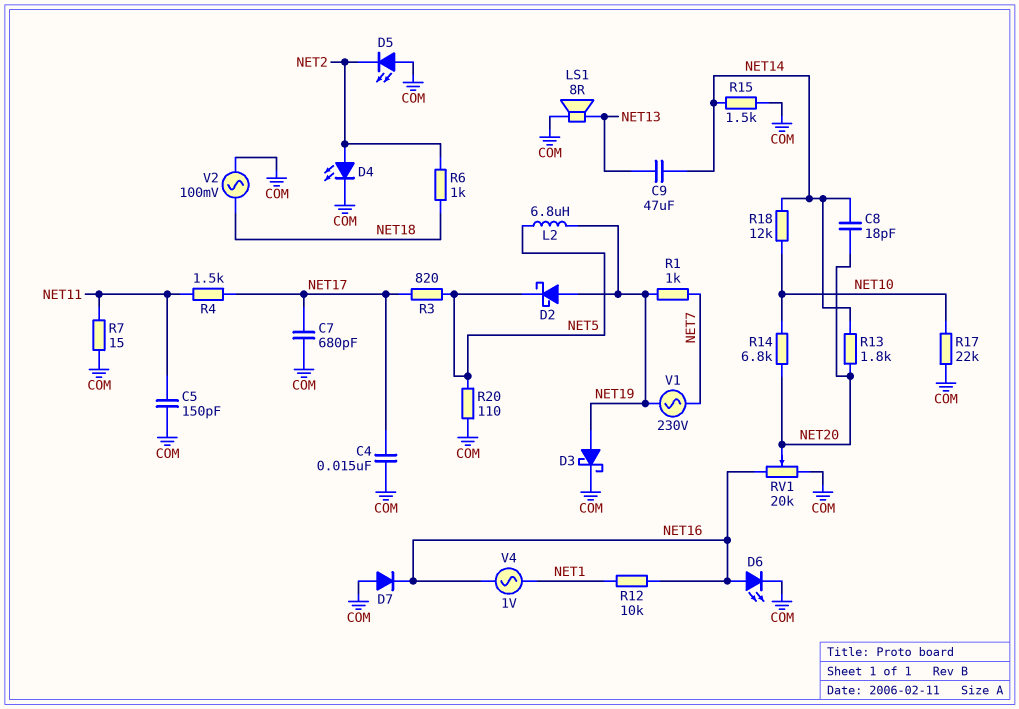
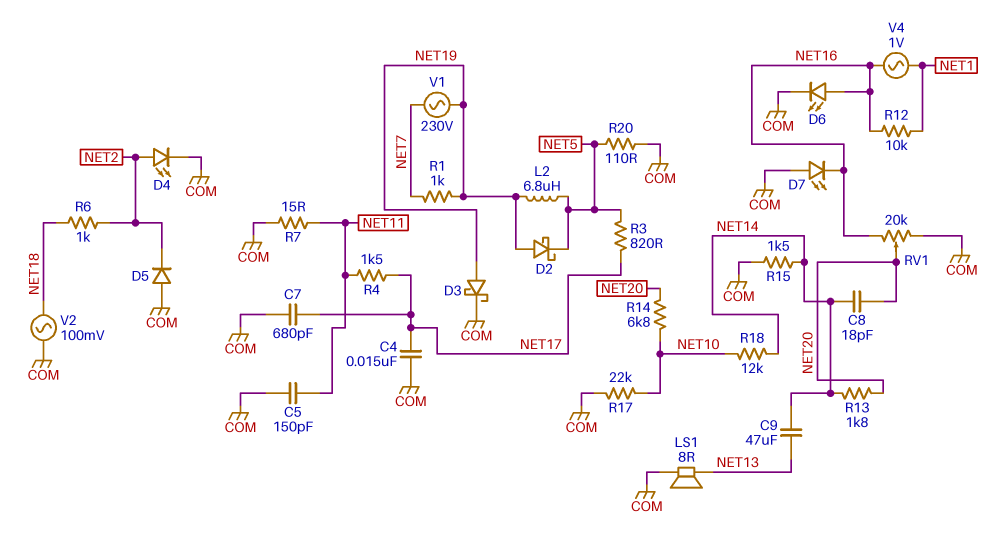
D5: LED (A COM, K NET2) -> diode (A COM, K NET2)
D7: diode (A COM, K NET16) -> LED (A COM, K NET16)

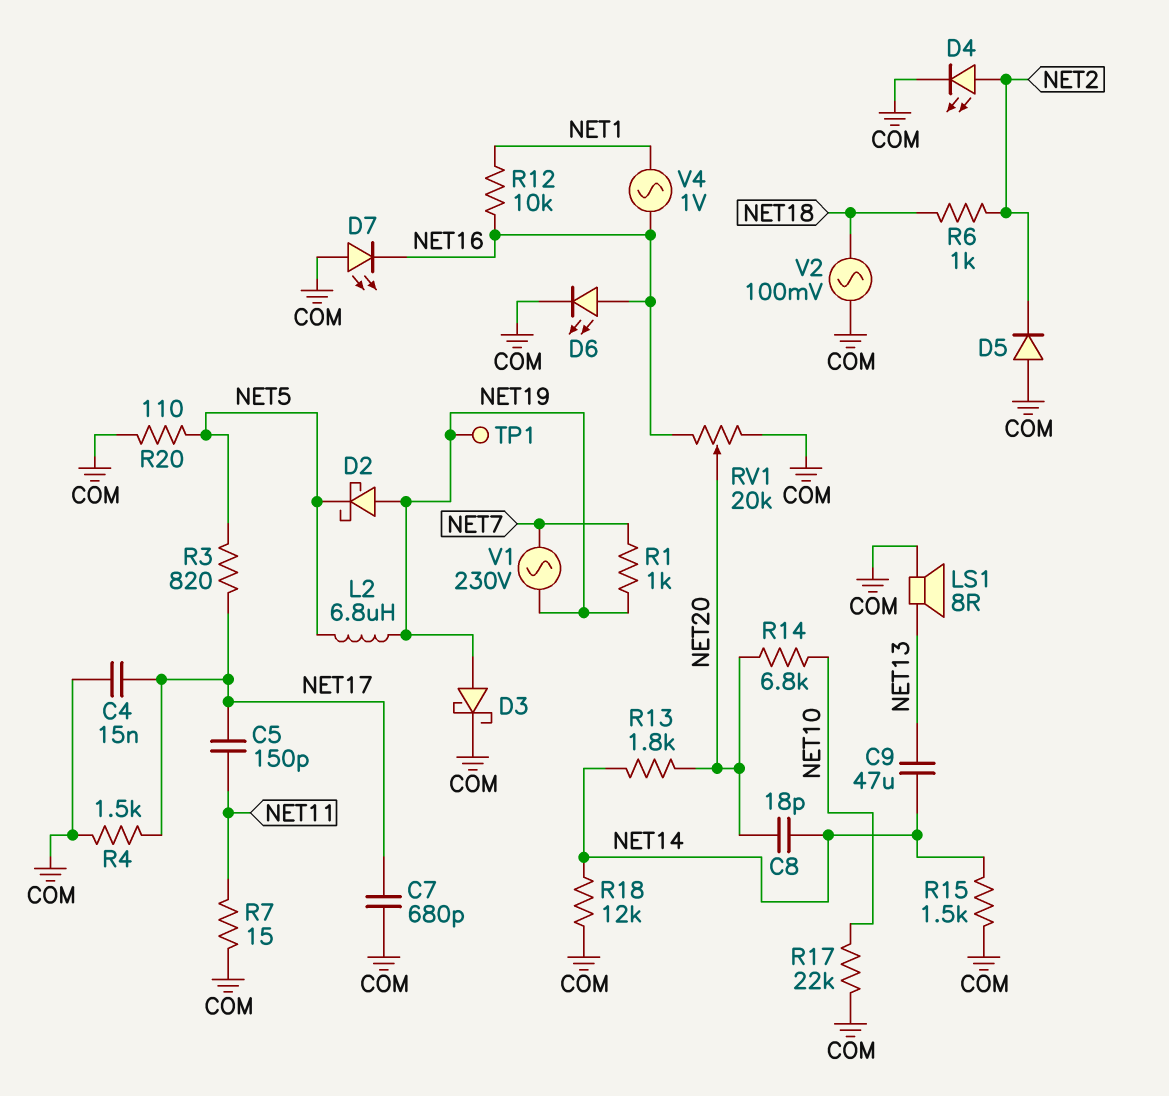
C5: 150pF (COM, NET11) -> 150pF (NET11, NET17)
R4: 1.5k (NET11, NET17) -> 1.5k (COM, NET17)
R18: 12k (NET10, NET14) -> 12k (COM, NET14)
TP1: none -> test point (NET19)

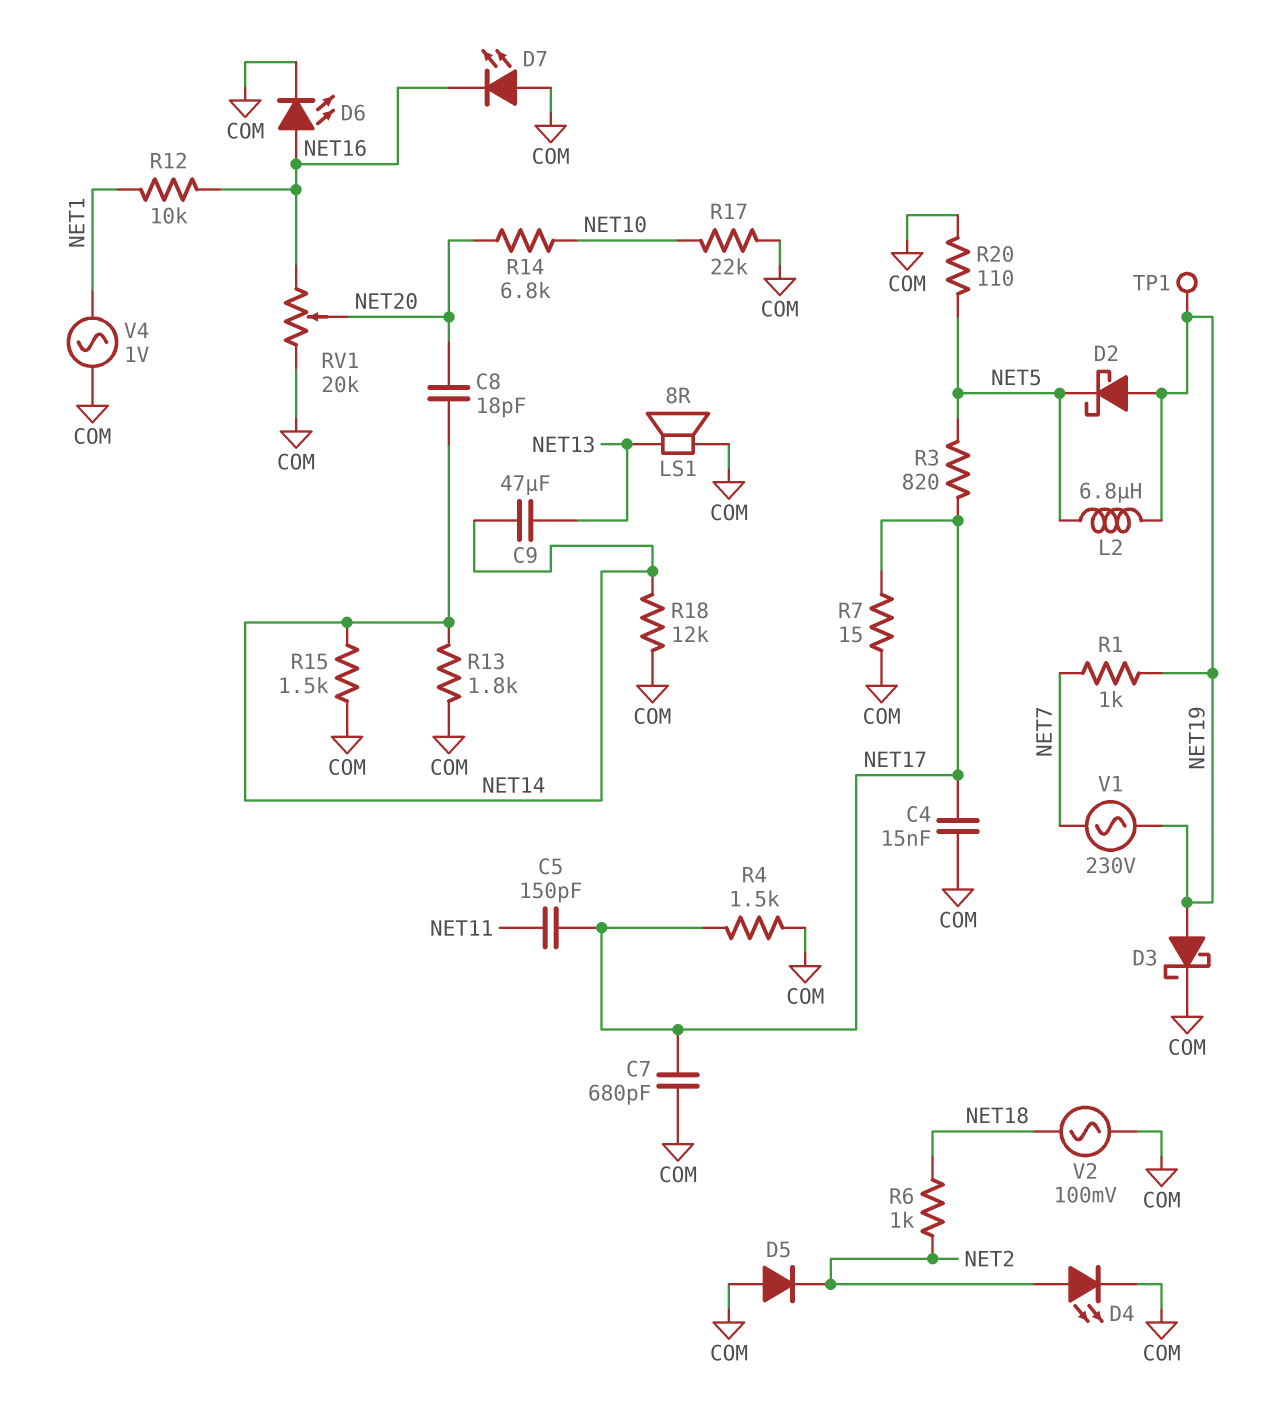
R7: 15 (COM, NET11) -> 15 (COM, NET17)
R13: 1.8k (NET14, NET20) -> 1.8k (COM, NET14)
V4: AC 1V (NET1, NET16) -> AC 1V (COM, NET1)

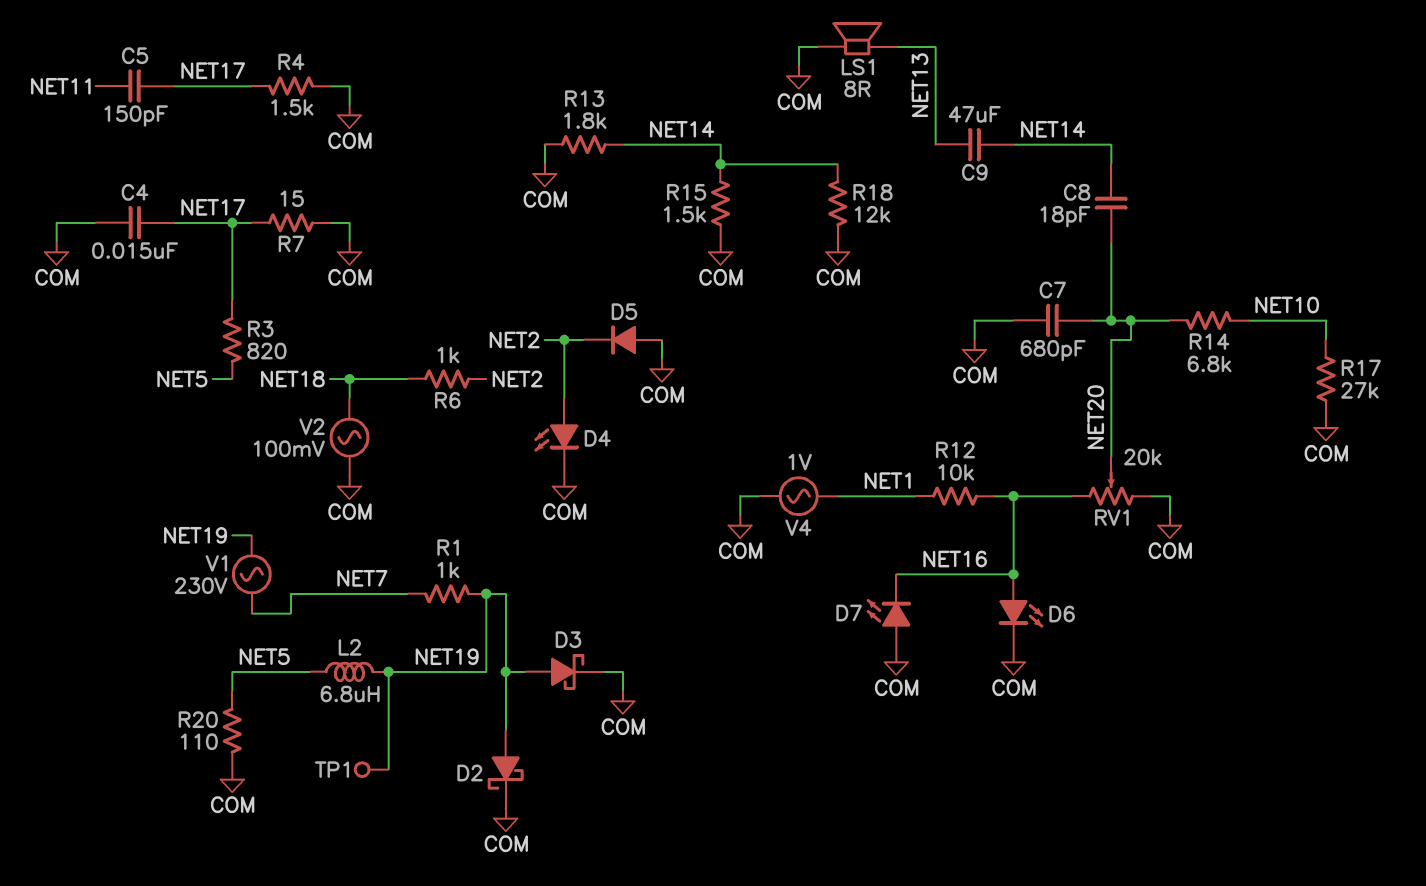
C7: 680pF (COM, NET17) -> 680pF (COM, NET20)
D2: schottky (A NET19, K NET5) -> schottky (A NET19, K COM)
R17: 22k (COM, NET10) -> 27k (COM, NET10)

